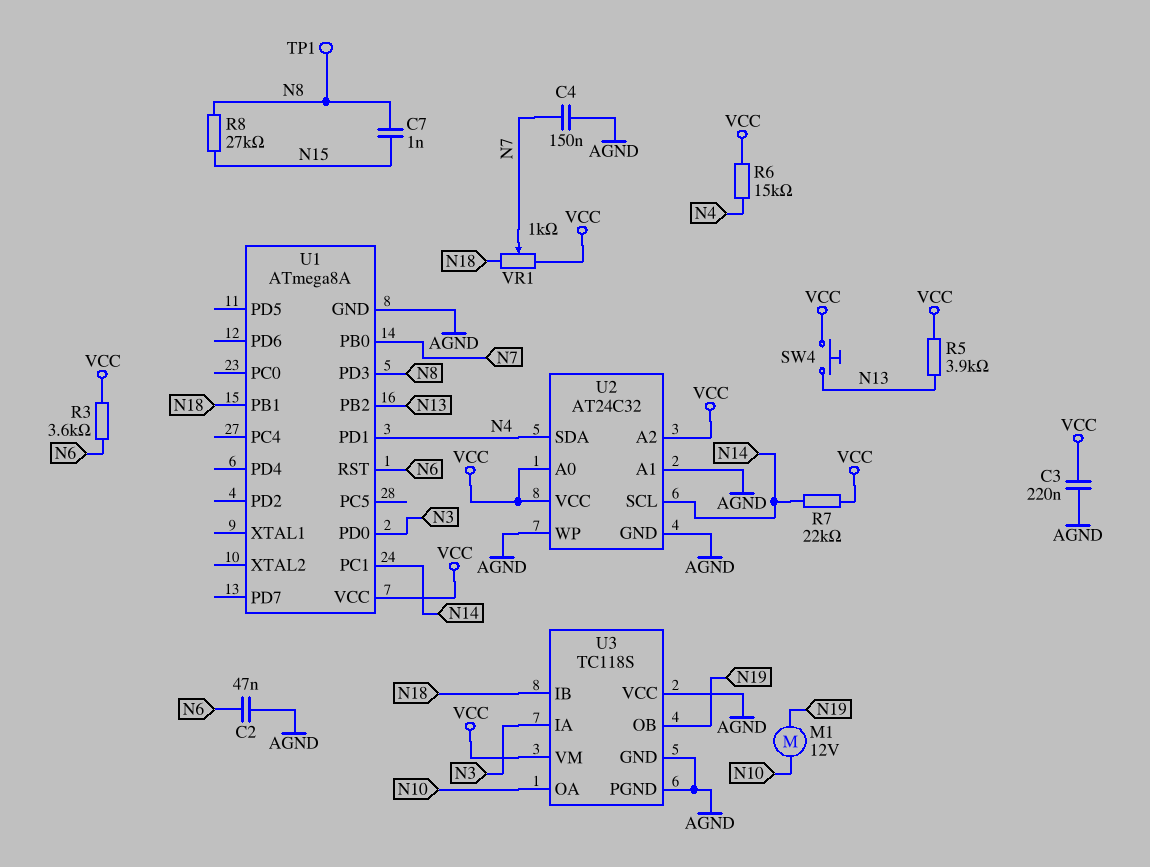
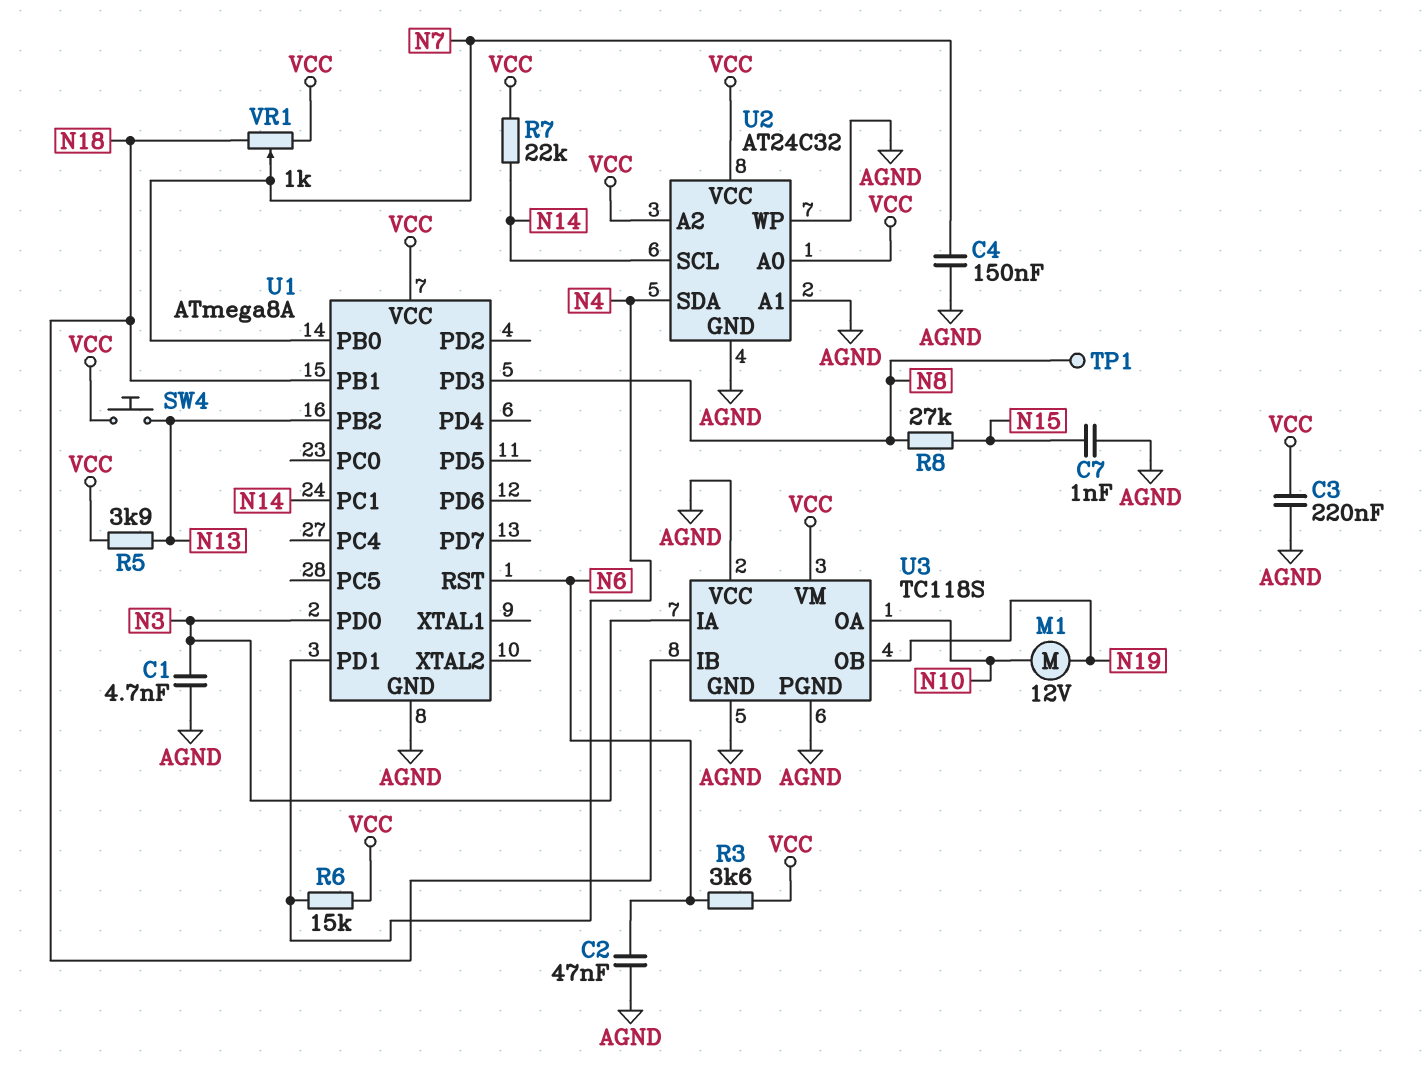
C1: none -> 4.7nF (AGND, N3)
C7: 1nF (N8, N15) -> 1nF (AGND, N15)

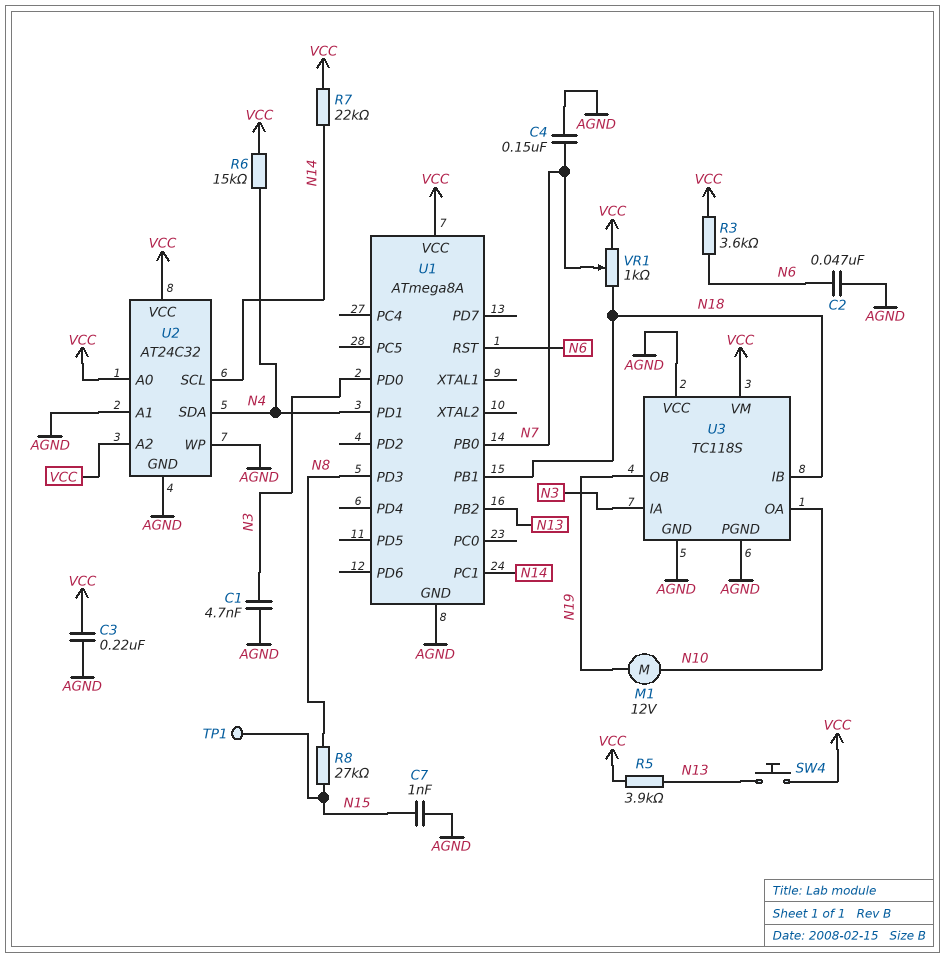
TP1: test point (N8) -> test point (N15)

